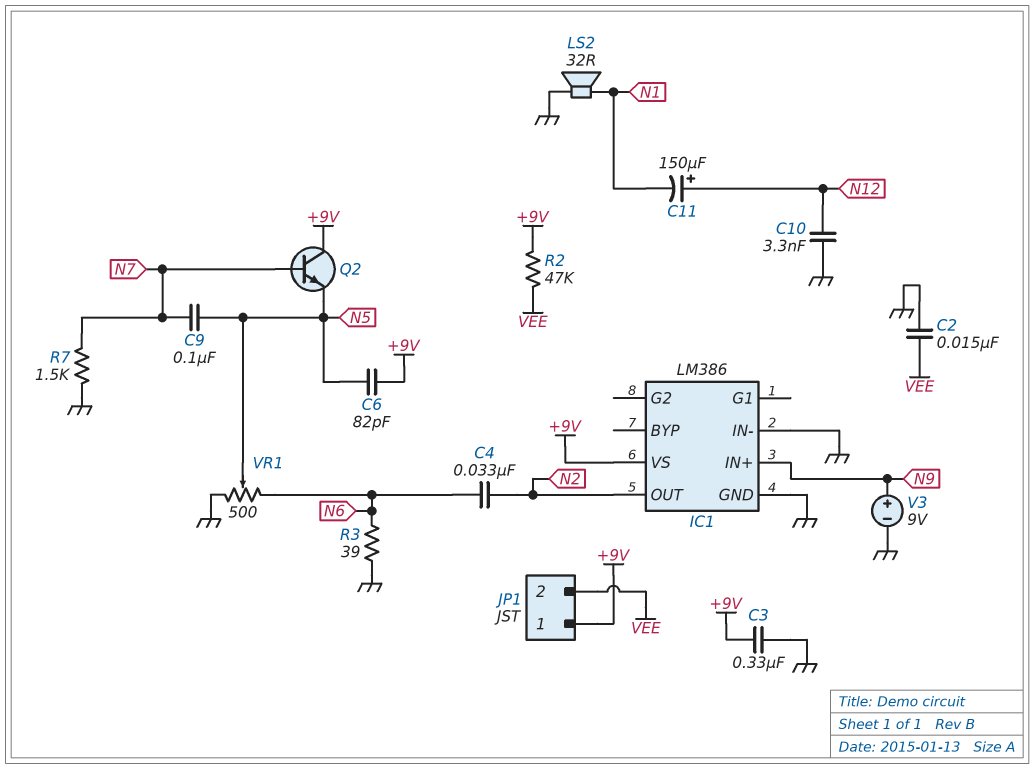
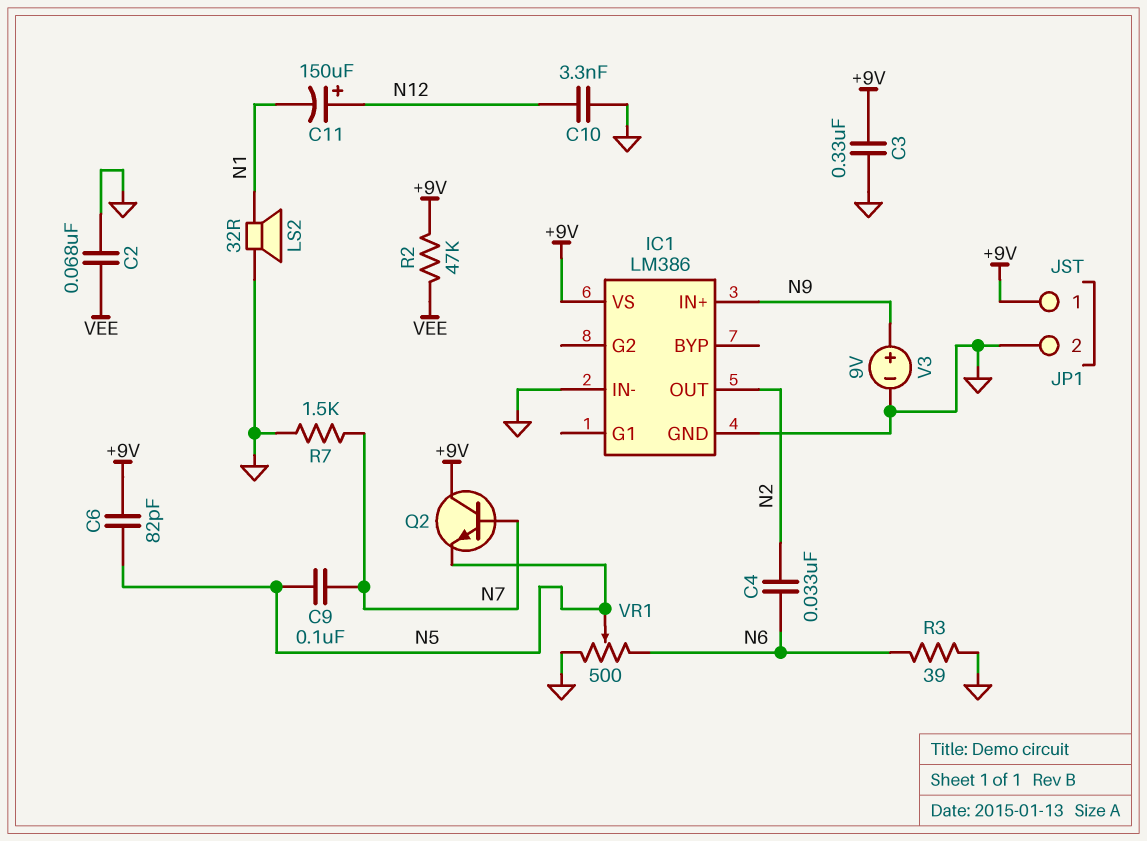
C2: 15nF (GND, VEE) -> 68nF (GND, VEE)
JP1 pin 2: VEE -> GND

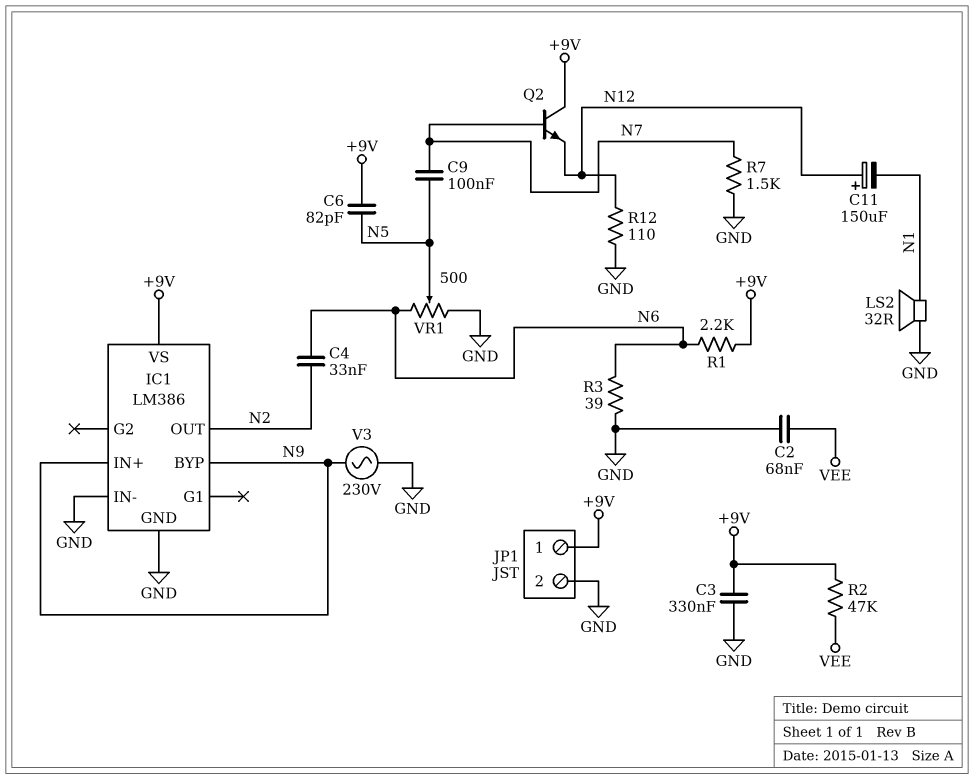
C10: 3.3nF (GND, N12) -> none
IC1 pin BYP: none -> N9
Q2: NPN (B N7, C +9V, E N5) -> NPN (B N7, C +9V, E N12)
R1: none -> 2.2k (+9V, N6)
R12: none -> 110 (GND, N12)
V3: 9V (plus N9, minus GND) -> AC 230V (GND, N9)

